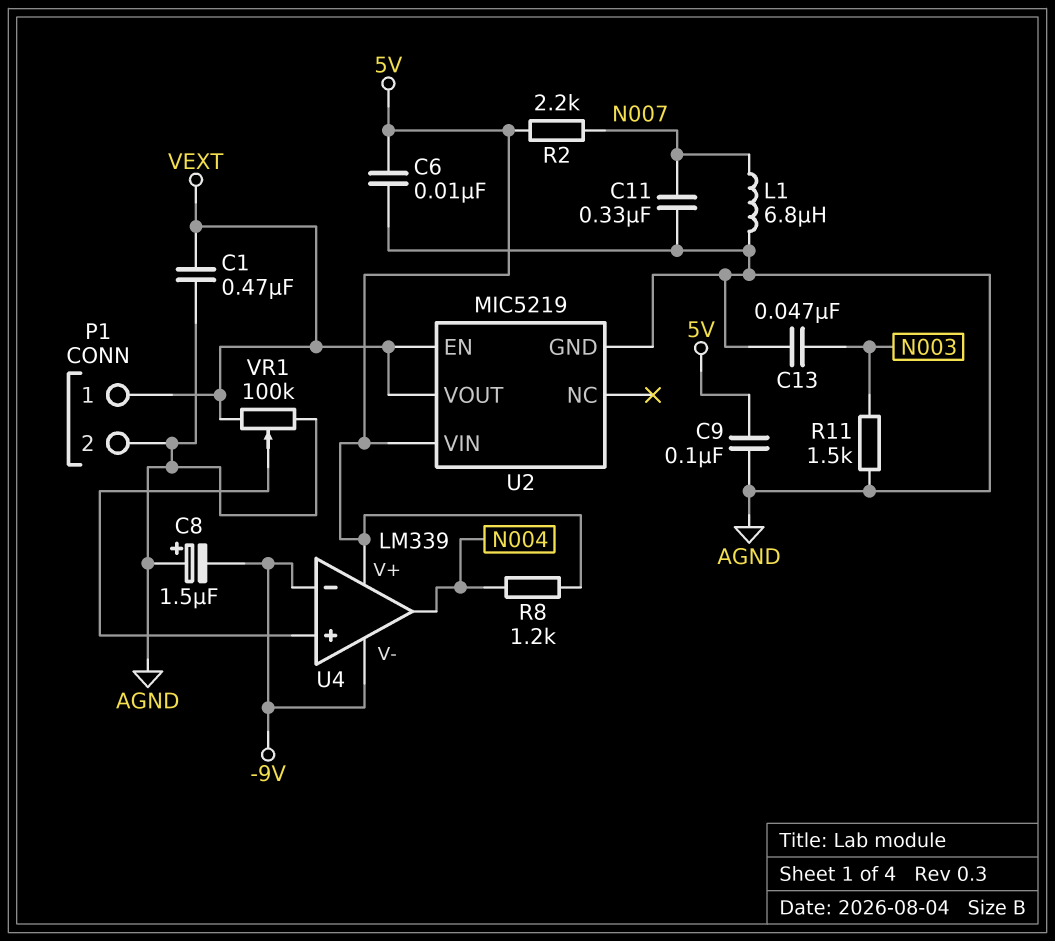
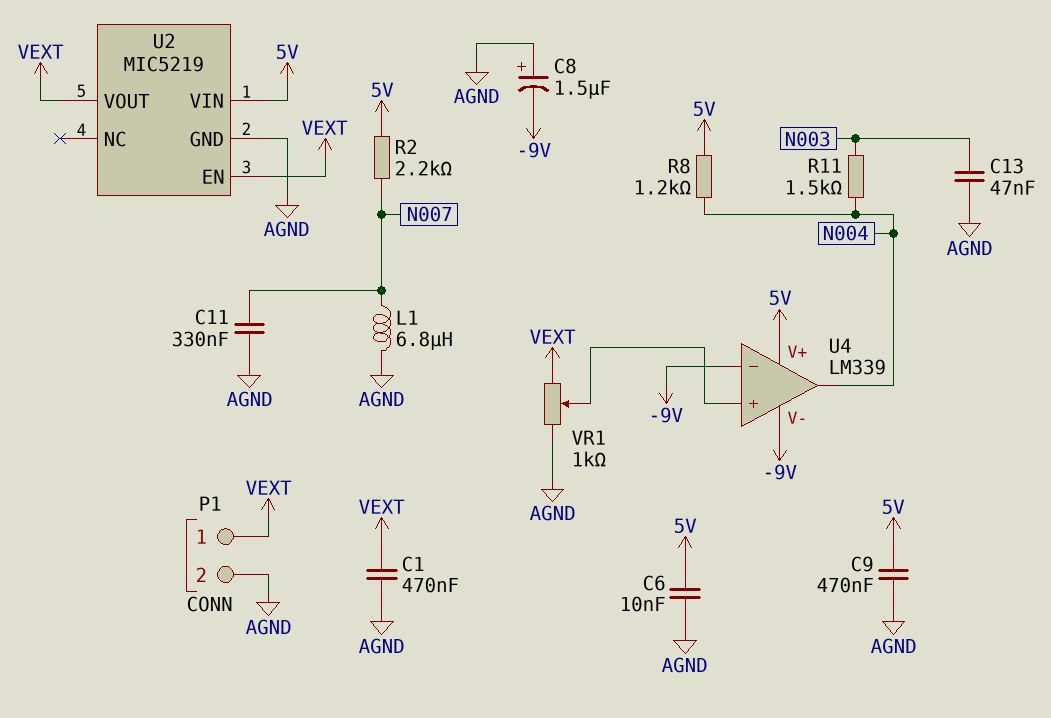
C9: 100nF (5V, AGND) -> 470nF (5V, AGND)
R11: 1.5k (AGND, N003) -> 1.5k (N003, N004)
VR1: 100k (AGND, VEXT, wiper U4/in+) -> 1k (AGND, VEXT, wiper U4/in+)

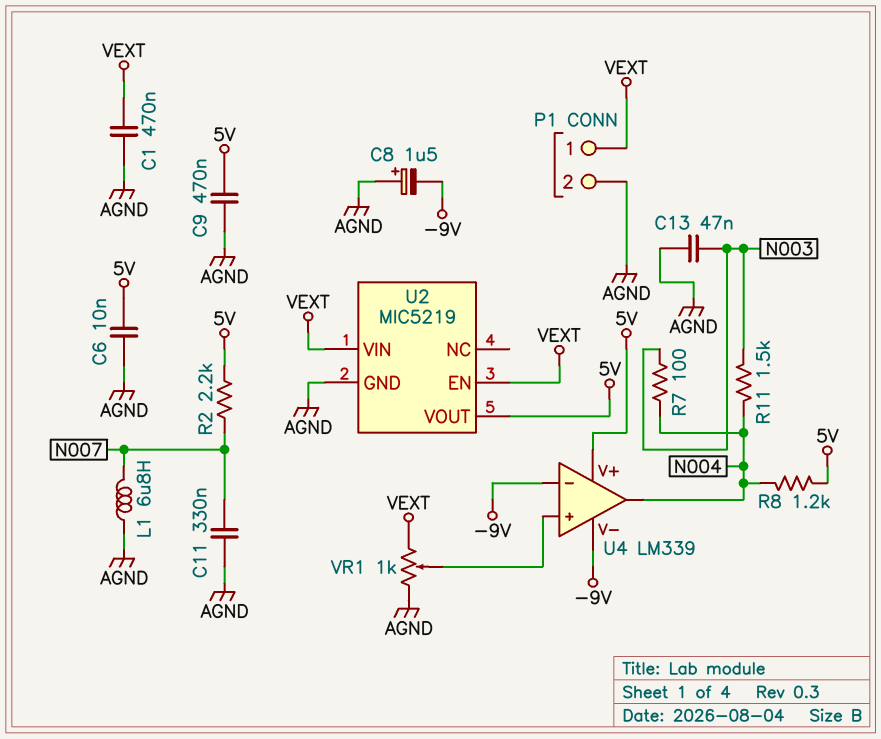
R7: none -> 100 (N003, N004)
U2 pin VIN: 5V -> VEXT
U2 pin VOUT: VEXT -> 5V

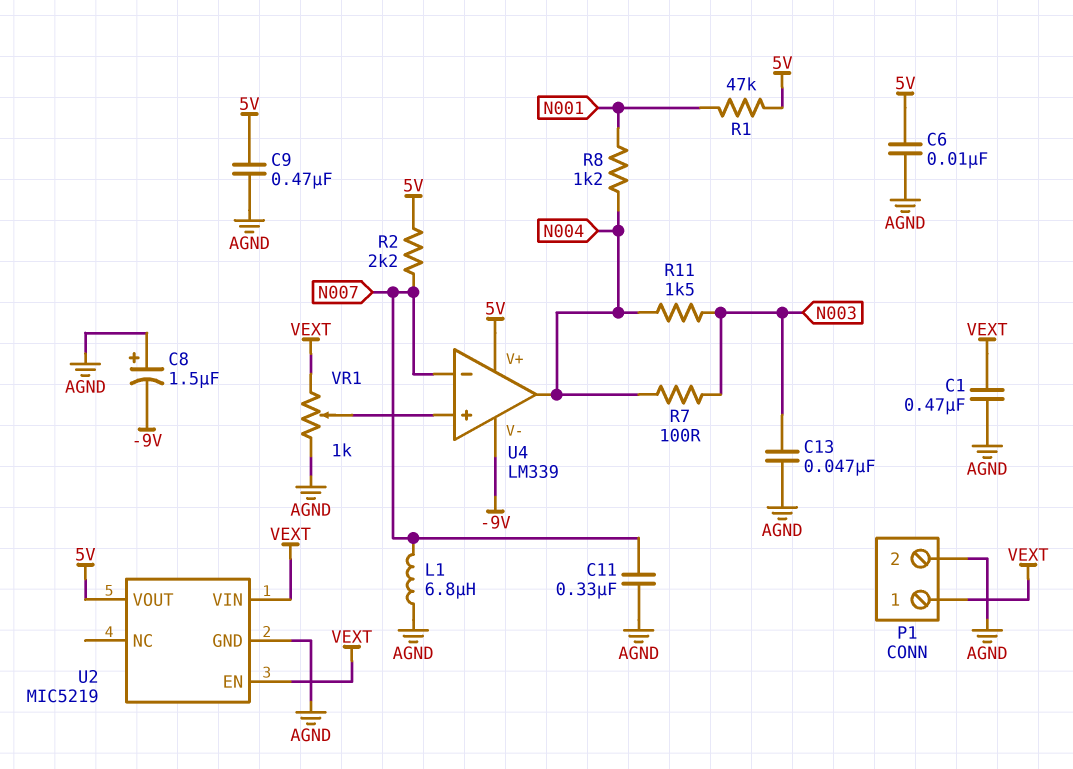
R1: none -> 47k (5V, N001)
R8: 1.2k (5V, N004) -> 1.2k (N001, N004)
U4 pin in-: -9V -> N007

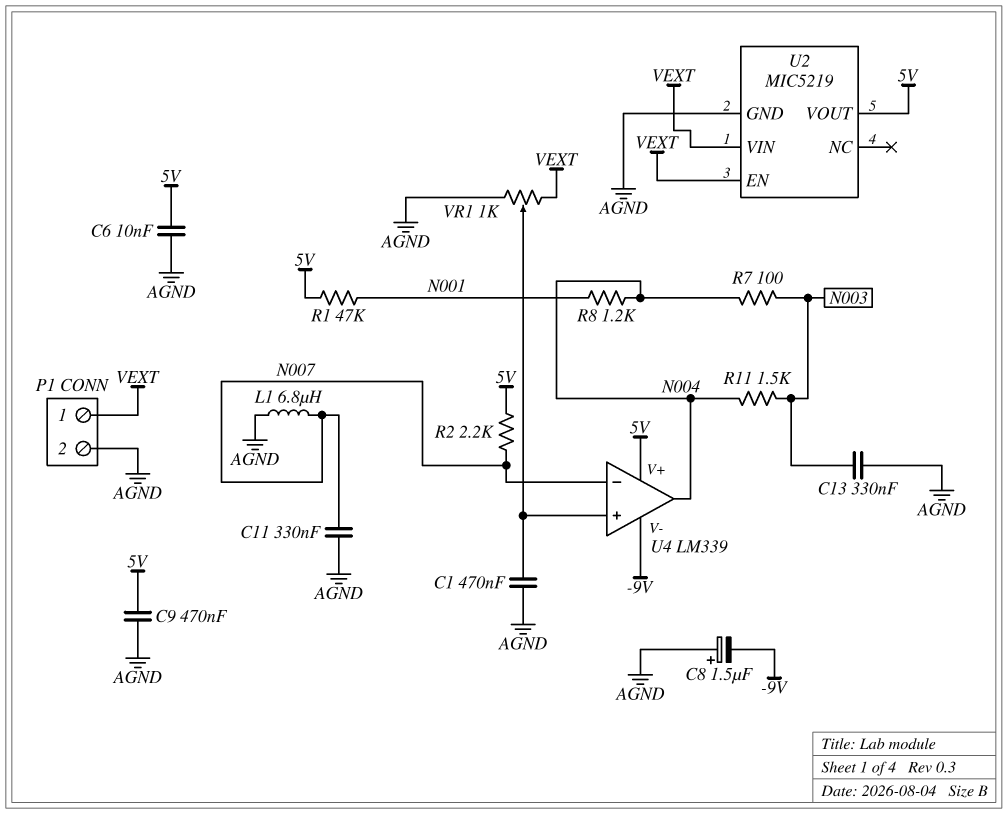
C1: 470nF (AGND, VEXT) -> 470nF (AGND, U4/in+)
C13: 47nF (AGND, N003) -> 330nF (AGND, N003)

